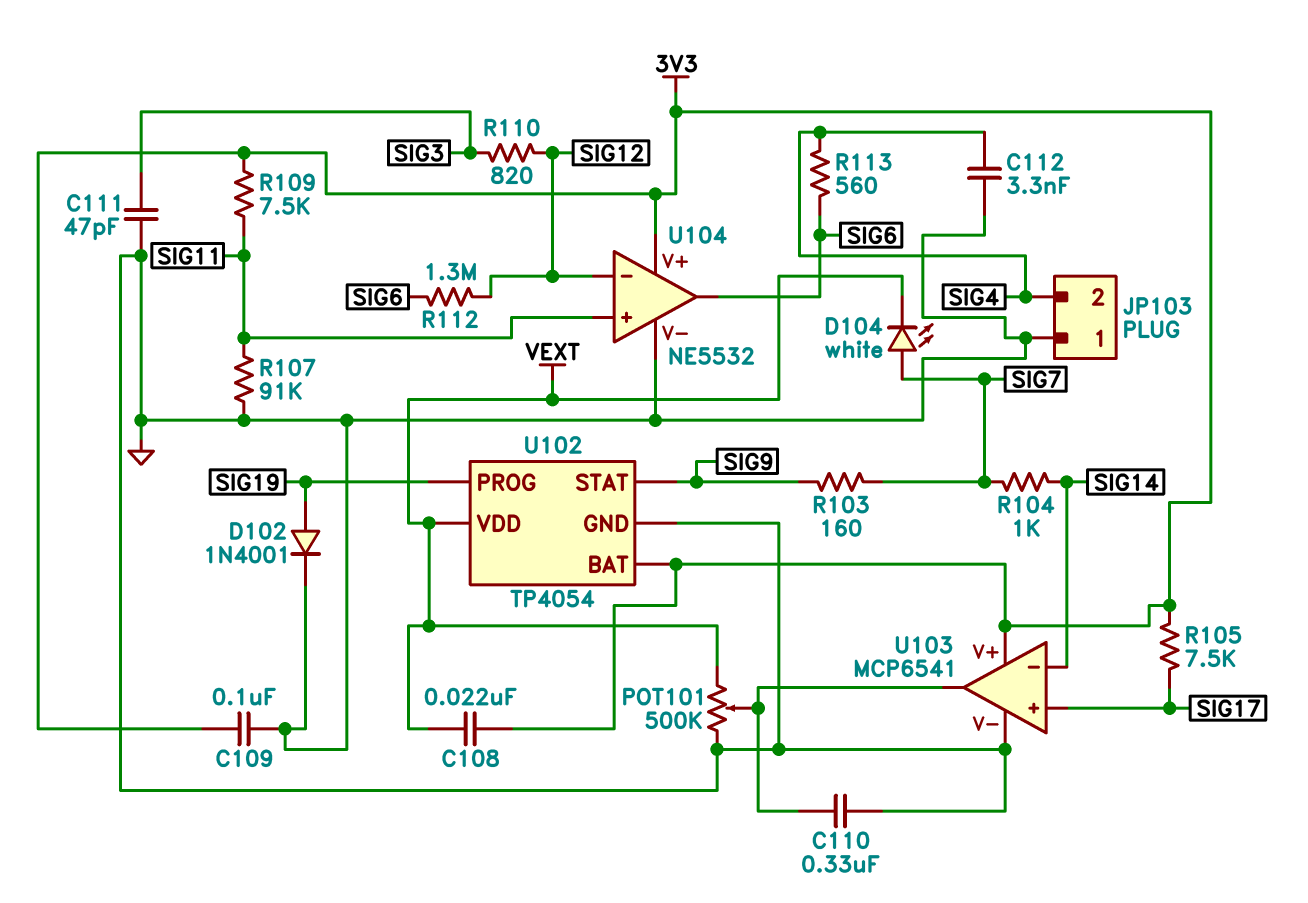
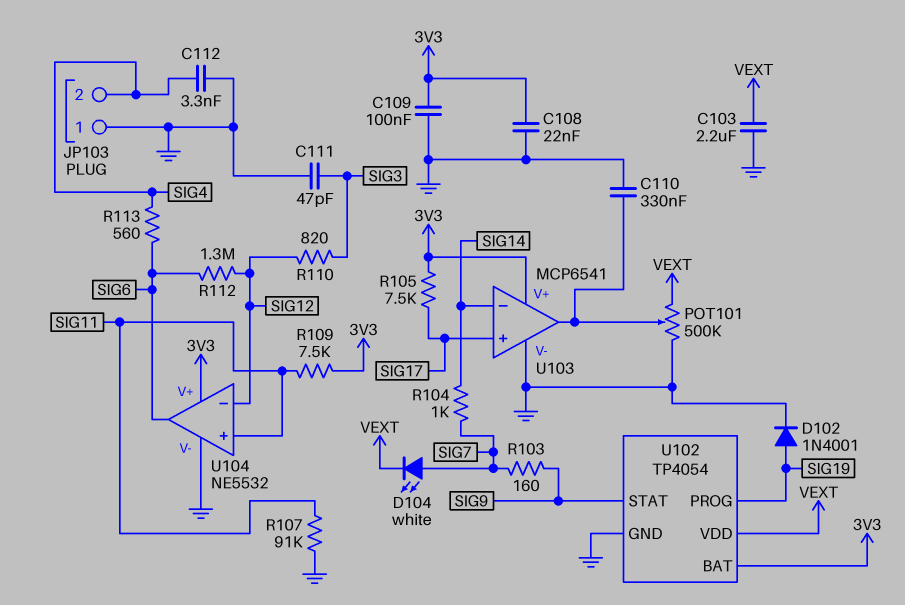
C103: none -> 2.2uF (GND, VEXT)
C108: 22nF (3V3, VEXT) -> 22nF (3V3, GND)

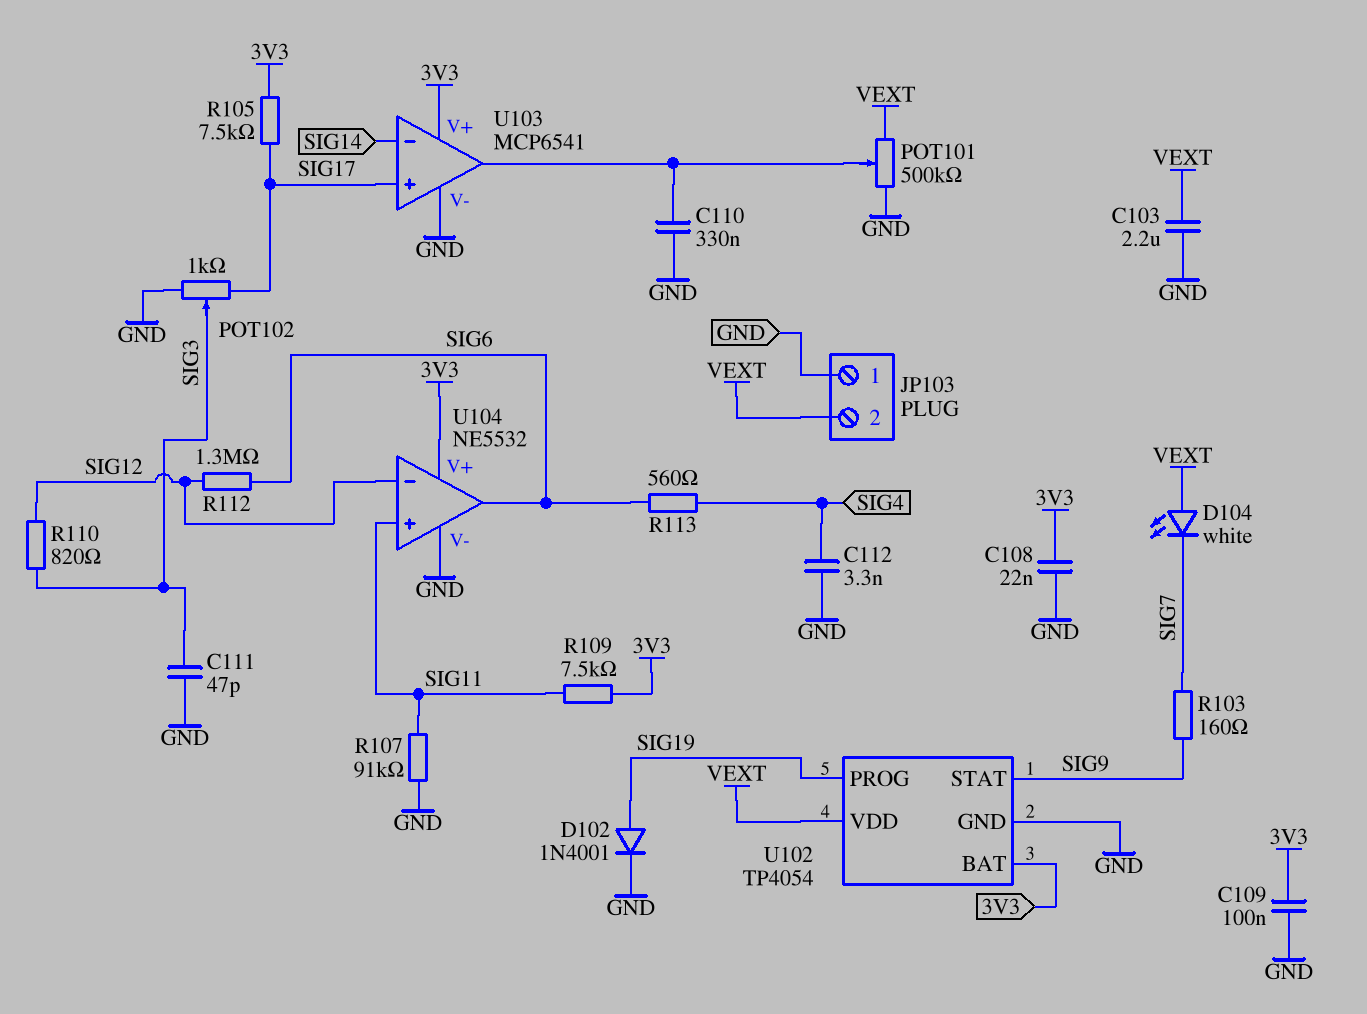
D104: LED white (A SIG7, K VEXT) -> LED white (A VEXT, K SIG7)
JP103 pin 2: SIG4 -> VEXT
POT102: none -> 1k (GND, SIG17, wiper SIG3)
R104: 1k (SIG7, SIG14) -> none

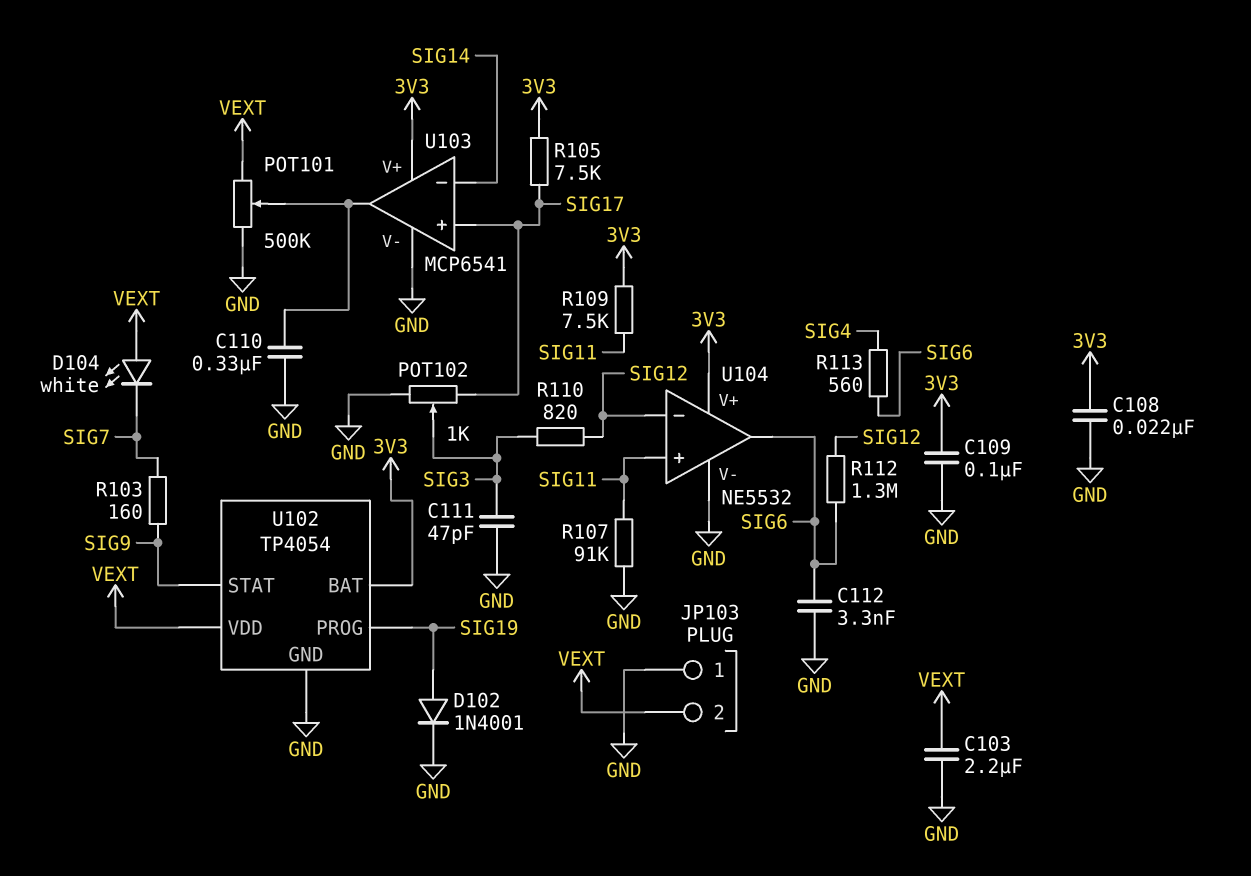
C112: 3.3nF (GND, SIG4) -> 3.3nF (GND, SIG6)

